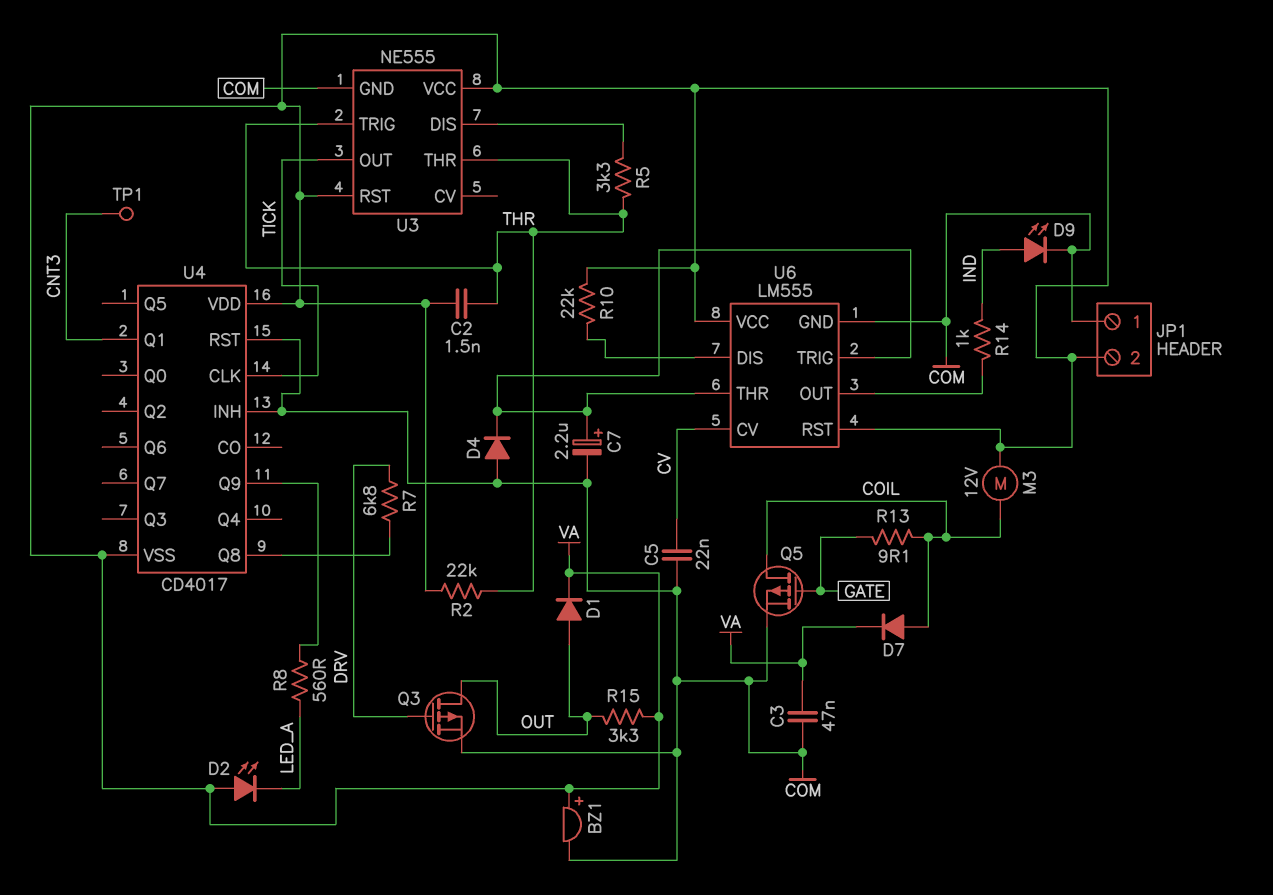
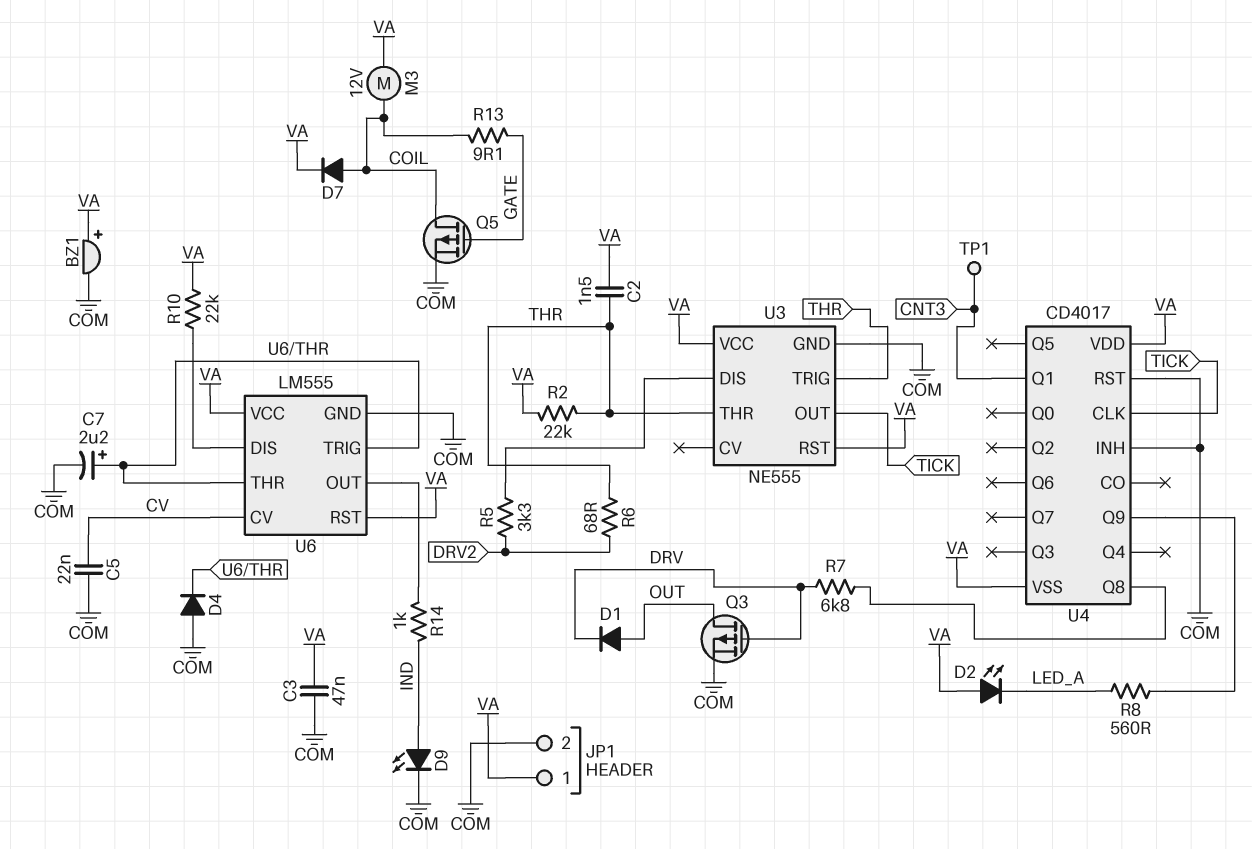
D1: diode (A OUT, K VA) -> diode (A OUT, K DRV)
JP1 pin 1: COM -> VA
JP1 pin 2: VA -> COM
R5: 3.3k (THR, U3/DIS) -> 3.3k (DRV2, U3/DIS)
R6: none -> 68 (DRV2, THR)
R15: 3.3k (OUT, VA) -> none

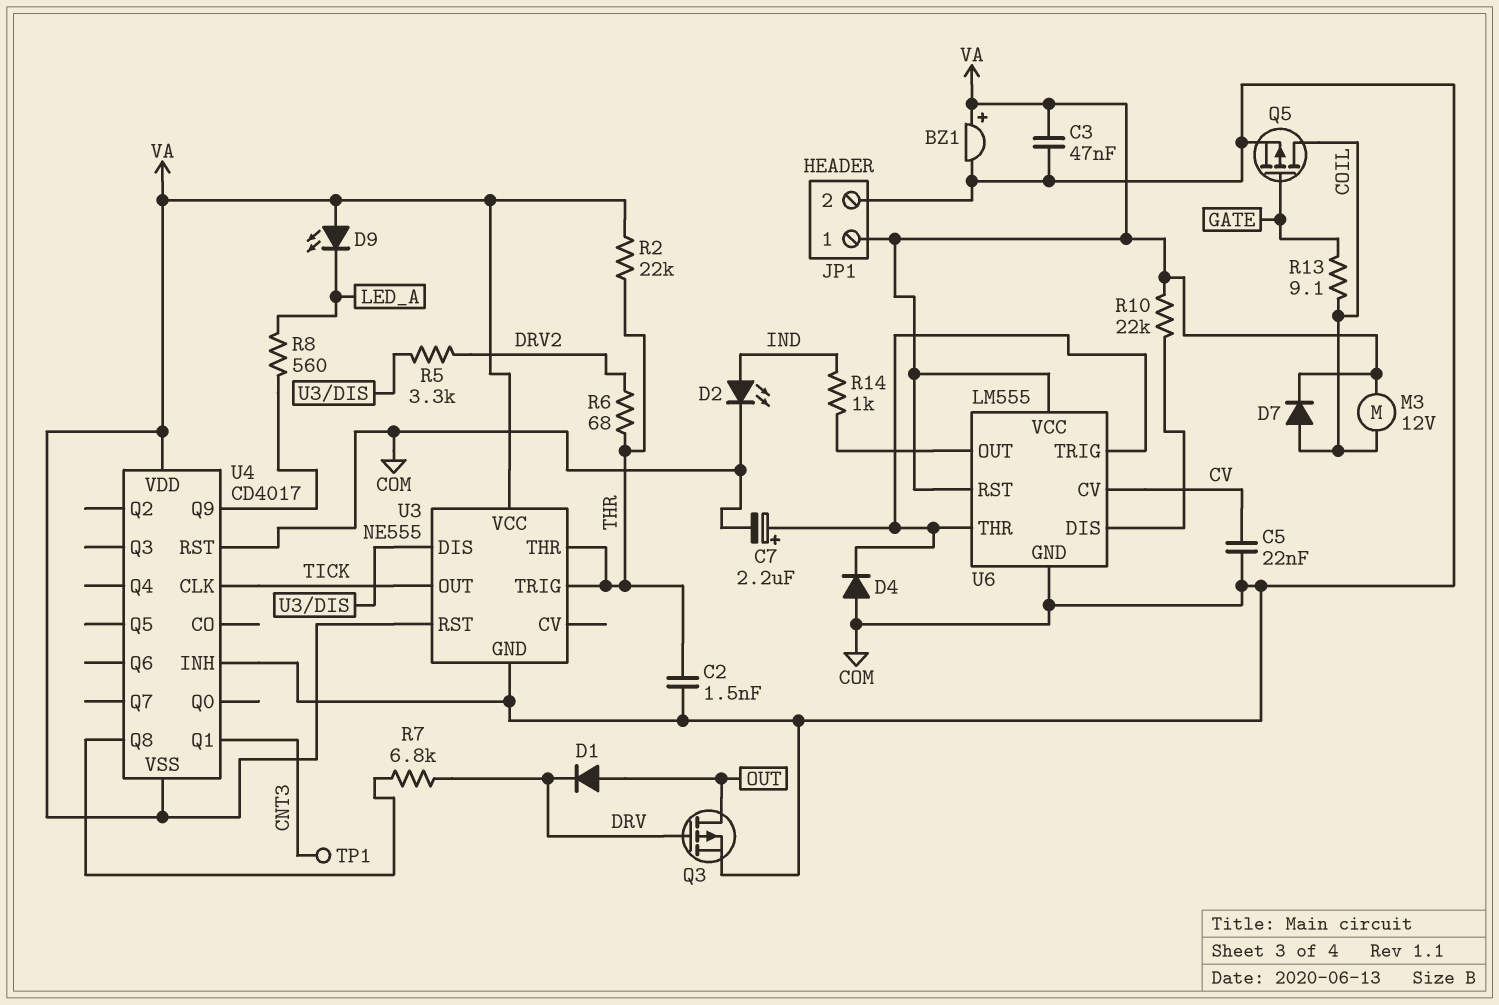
C2: 1.5nF (THR, VA) -> 1.5nF (COM, THR)
D2: LED (A VA, K LED_A) -> LED (A IND, K COM)
D9: LED (A IND, K COM) -> LED (A VA, K LED_A)

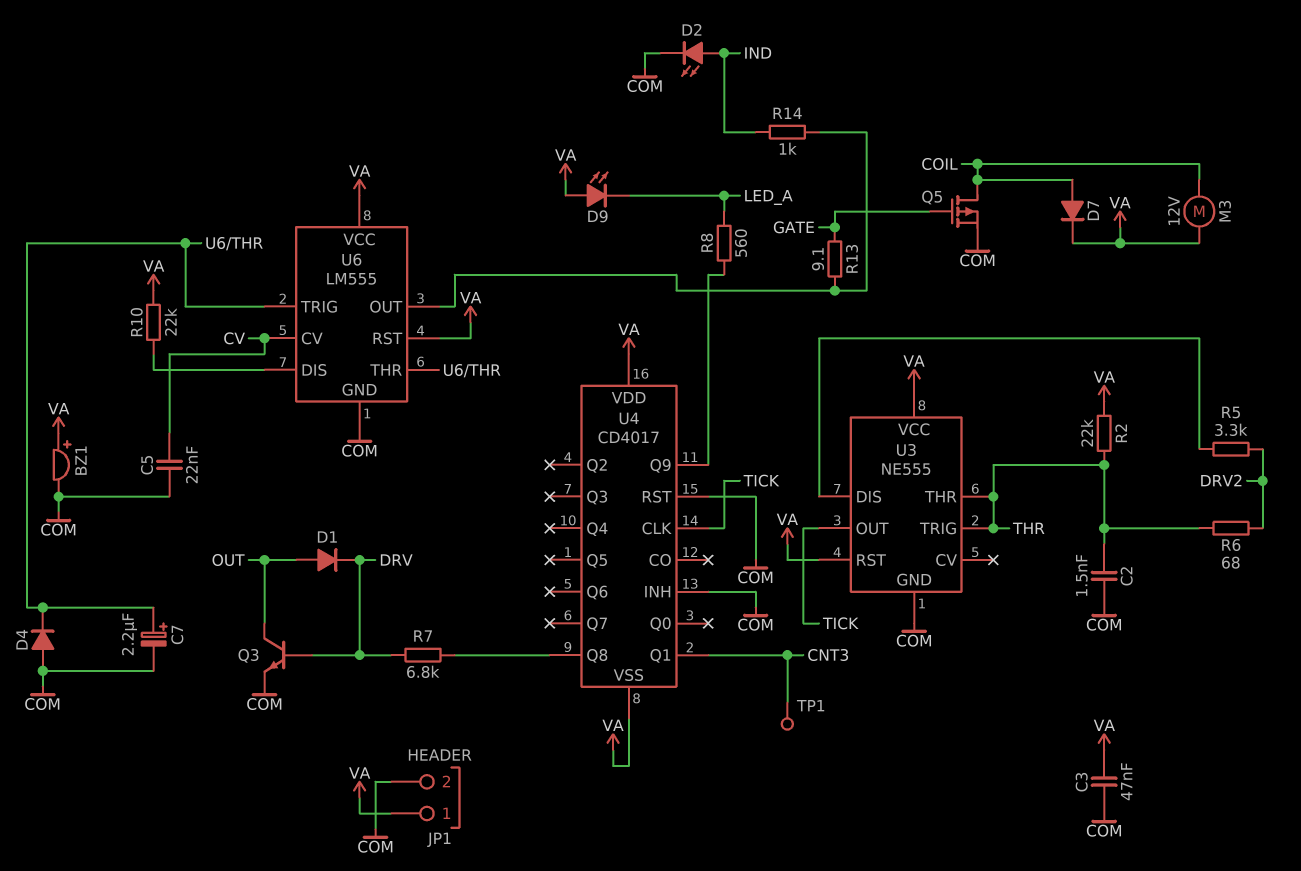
Q3: PMOS (G DRV, D OUT, S COM) -> NPN (B DRV, C OUT, E COM)
R13: 9.1 (COIL, GATE) -> 9.1 (GATE, U6/OUT)

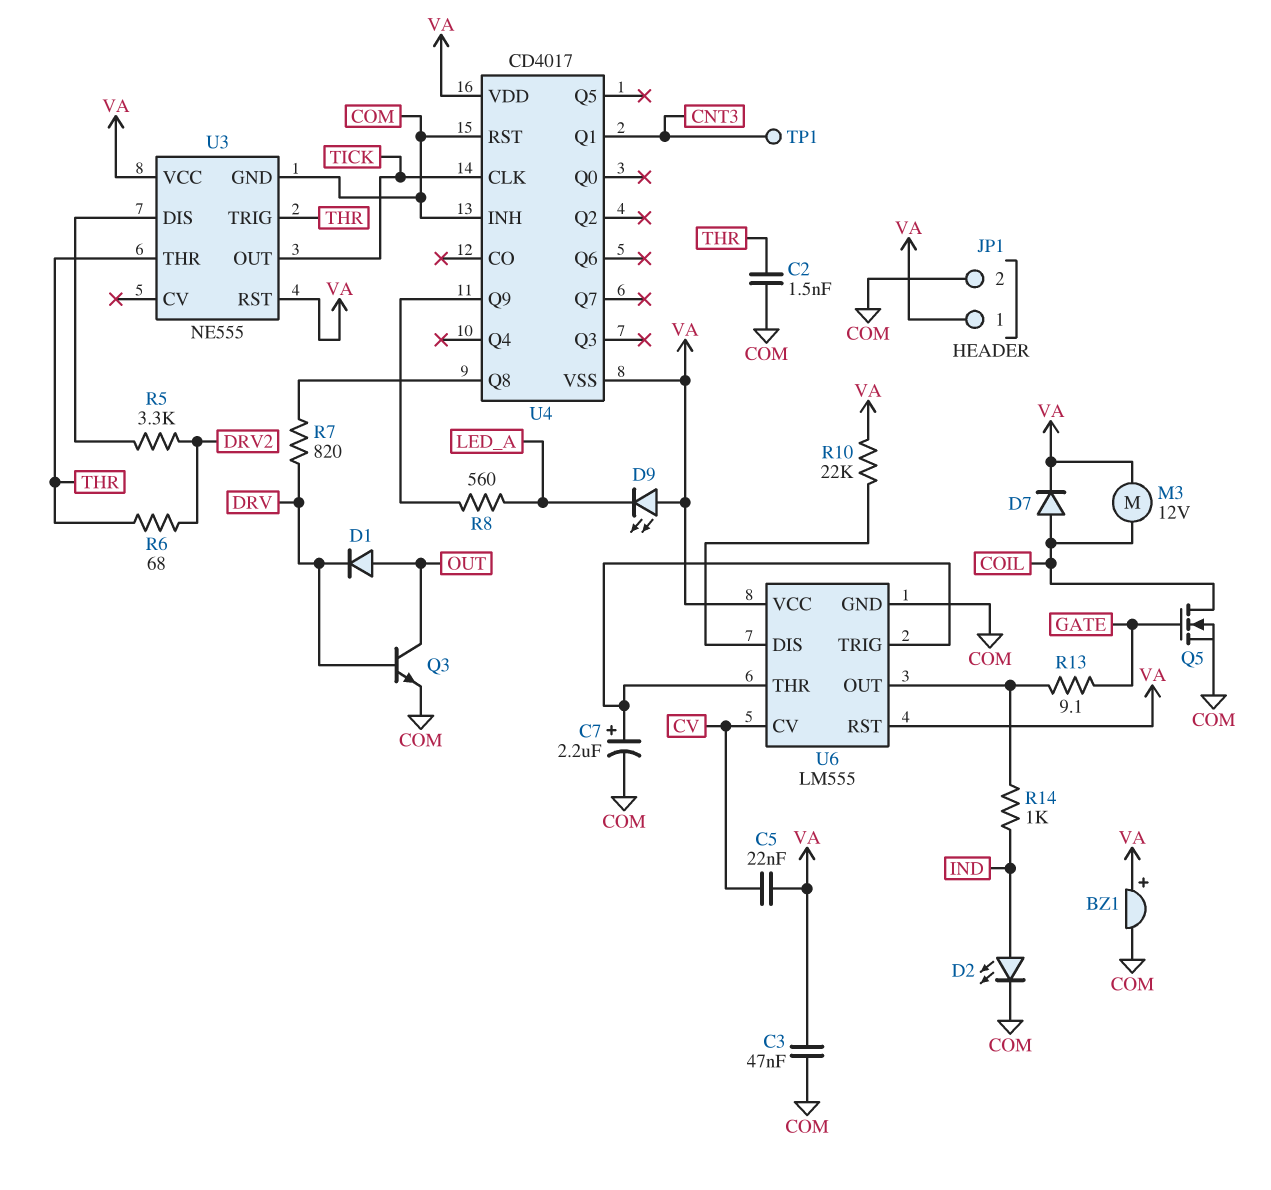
C5: 22nF (COM, CV) -> 22nF (CV, VA)
D4: diode (A COM, K U6/THR) -> none
Q5: PMOS (G GATE, D COIL, S COM) -> NMOS (G GATE, D COIL, S COM)
R2: 22k (THR, VA) -> none
R7: 6.8k (DRV, U4/Q8) -> 820 (DRV, U4/Q8)

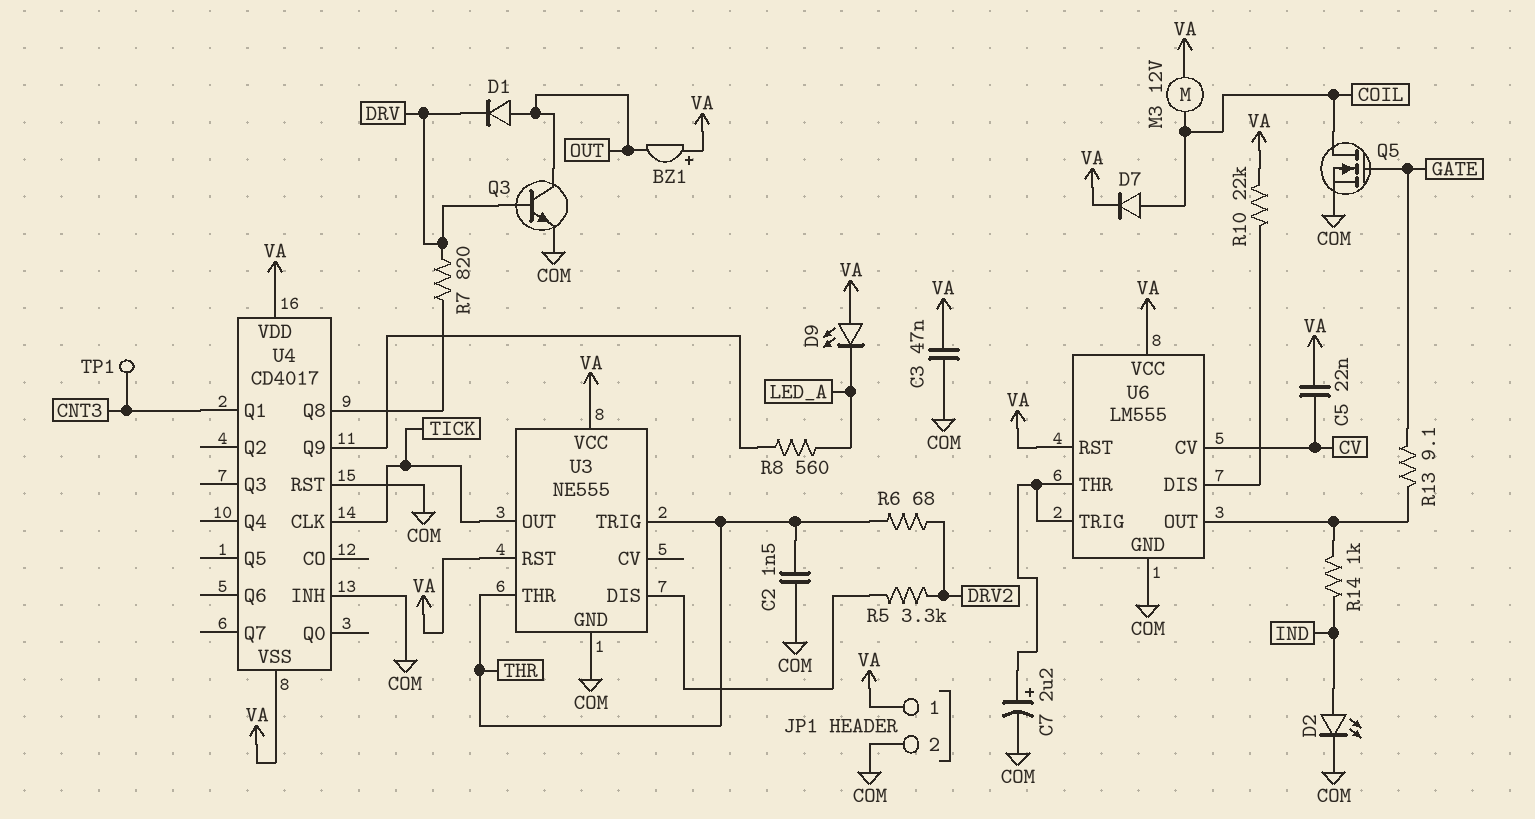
BZ1: buzzer (plus VA, minus COM) -> buzzer (plus VA, minus OUT)

